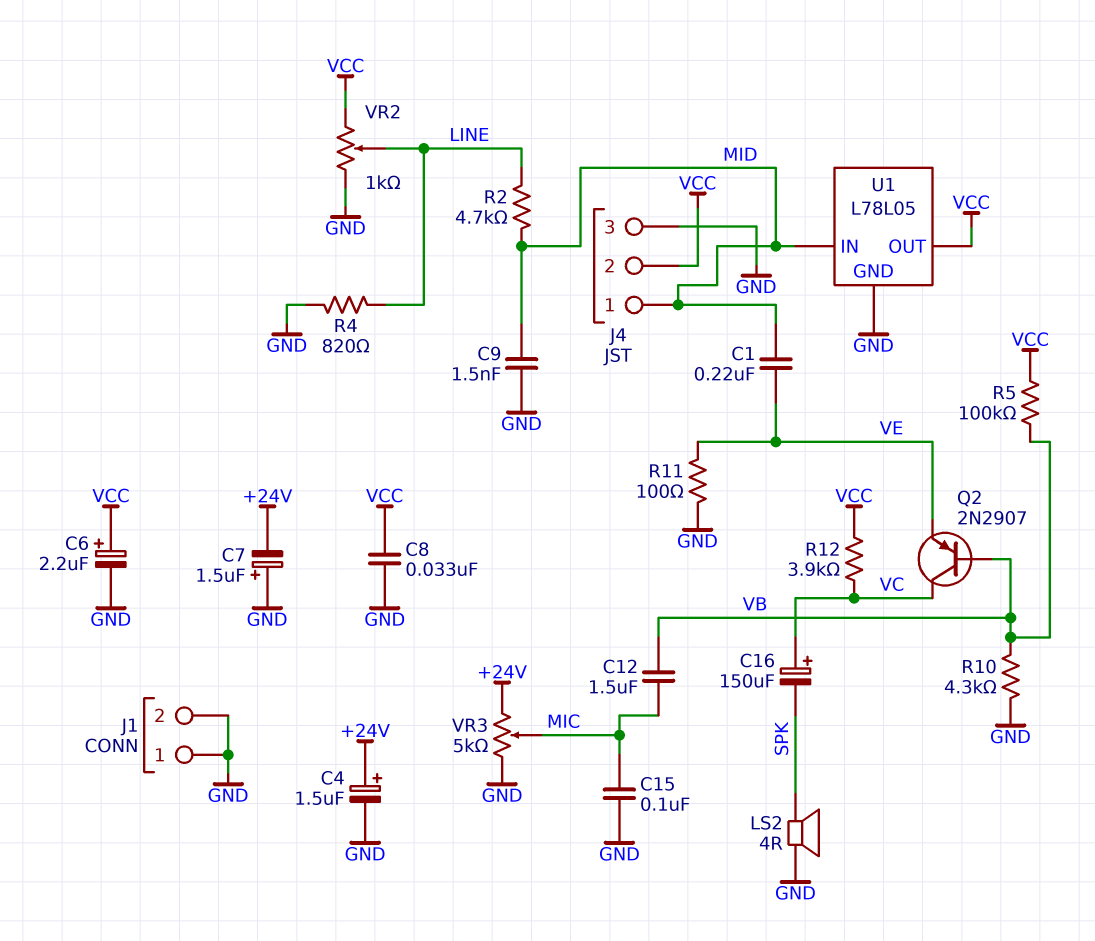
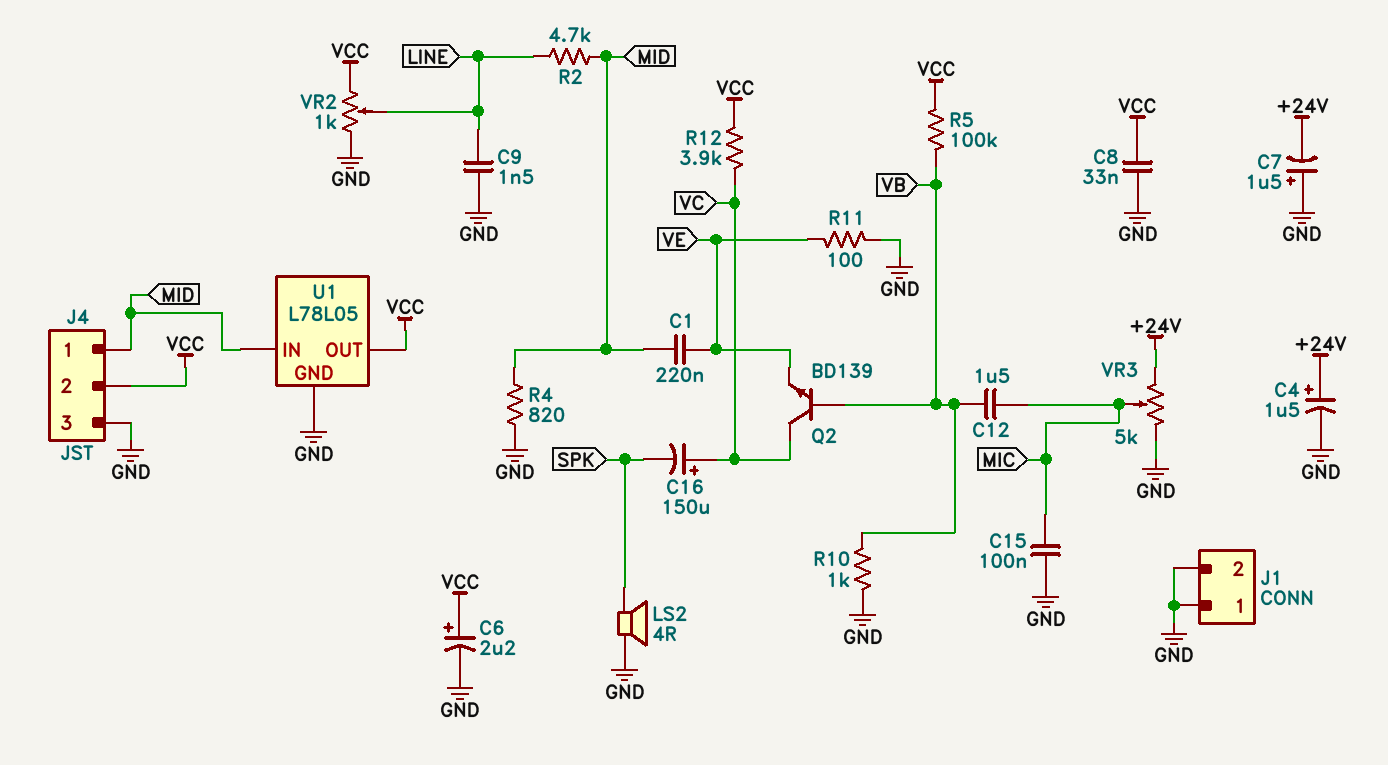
C9: 1.5nF (GND, MID) -> 1.5nF (GND, LINE)
Q2: PNP 2N2907 (B VB, C VC, E VE) -> NPN BD139 (B VB, C VC, E VE)
R4: 820 (GND, LINE) -> 820 (GND, MID)
R10: 4.3k (GND, VB) -> 1k (GND, VB)

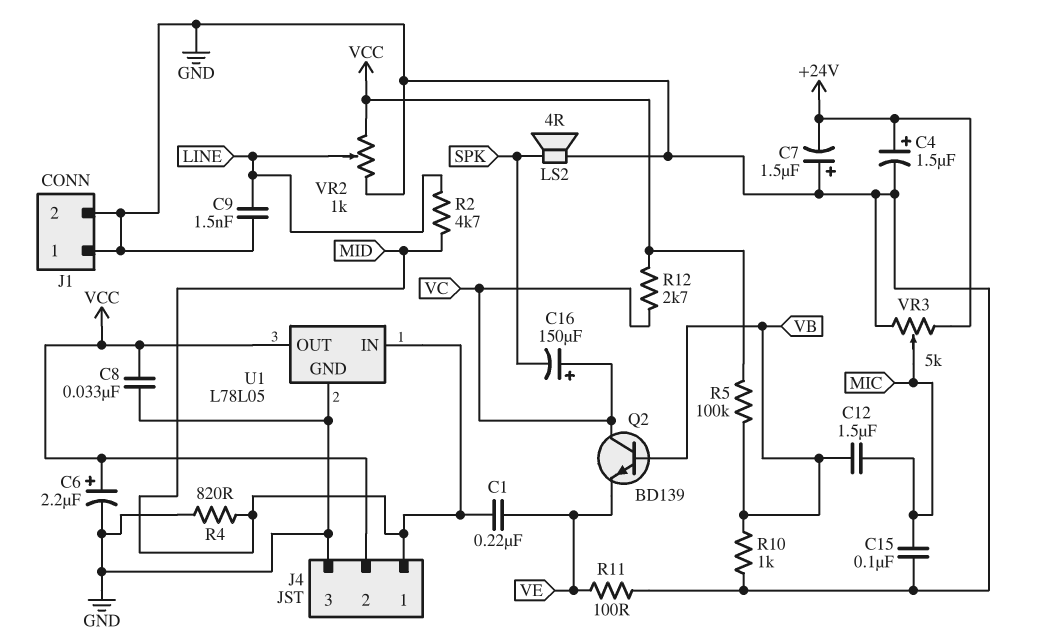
R12: 3.9k (VC, VCC) -> 2.7k (VC, VCC)

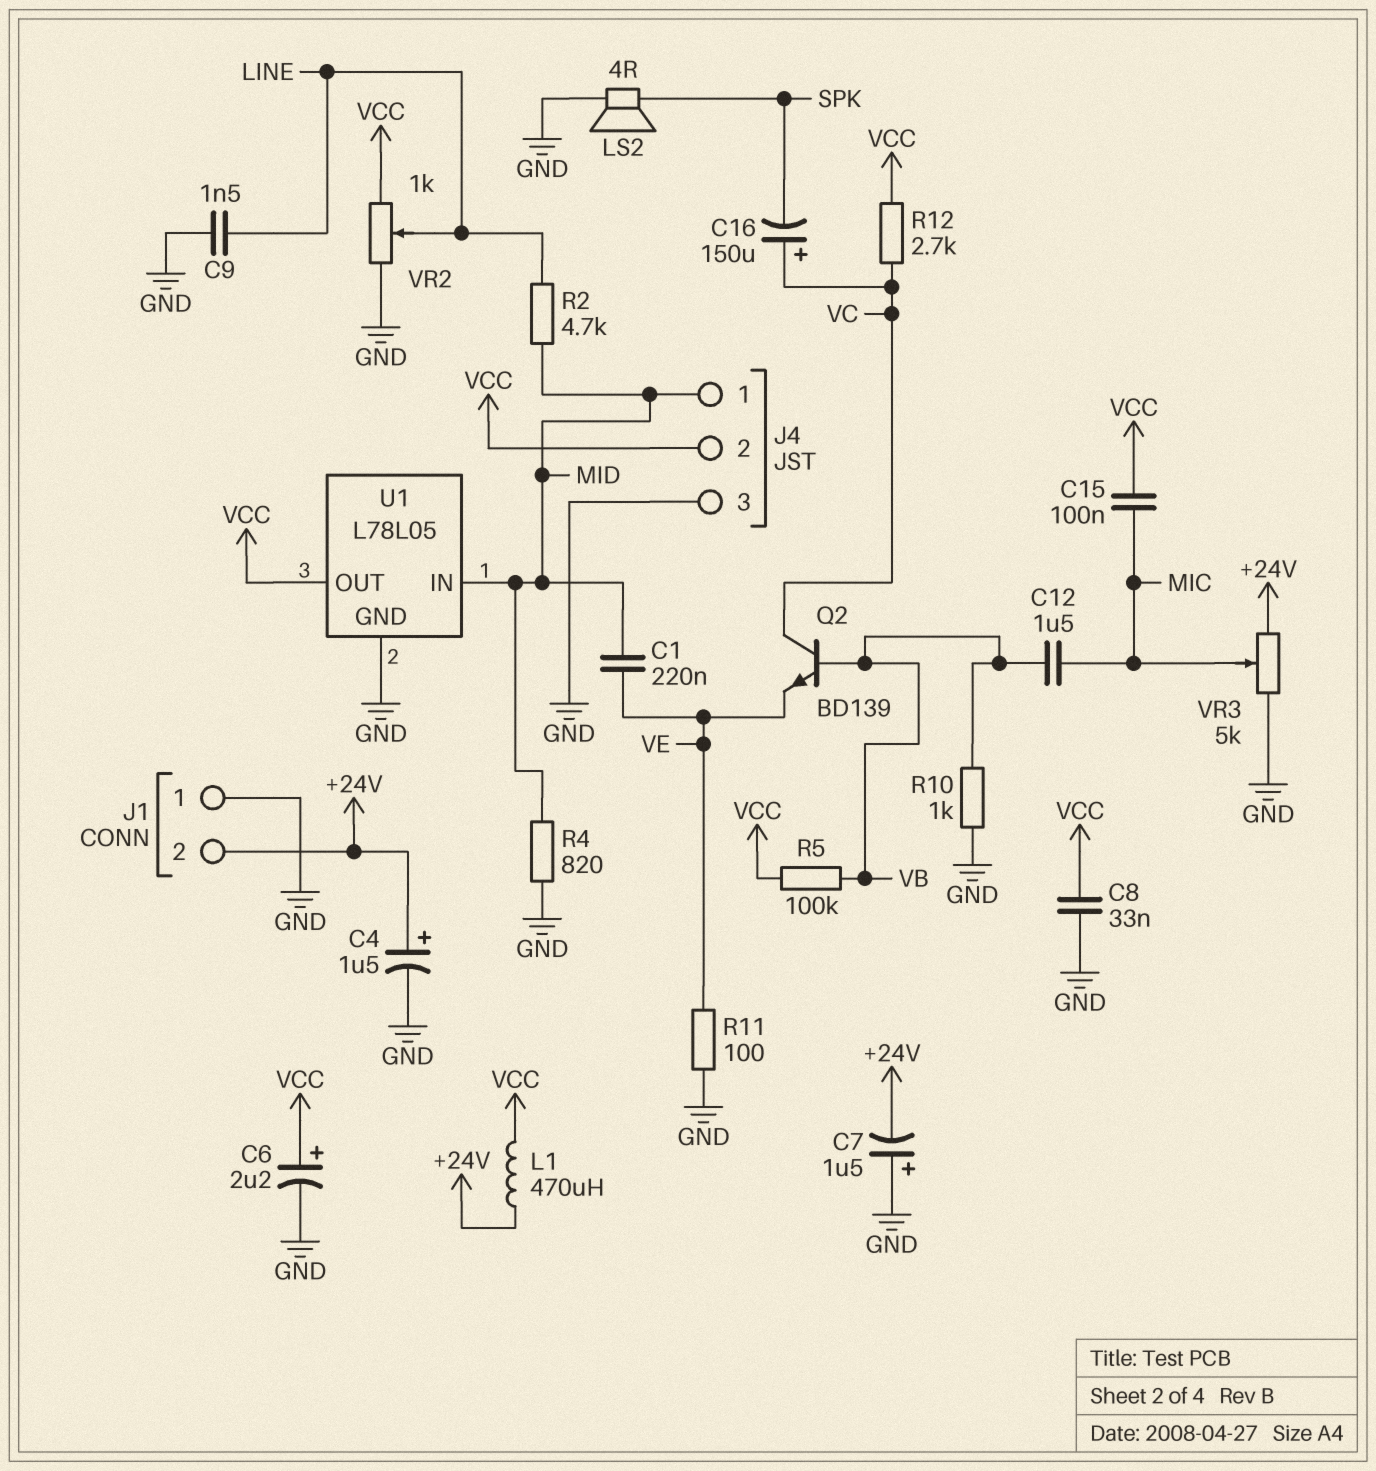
C15: 100nF (GND, MIC) -> 100nF (MIC, VCC)
J1 pin 2: GND -> +24V
L1: none -> 470uH (+24V, VCC)

